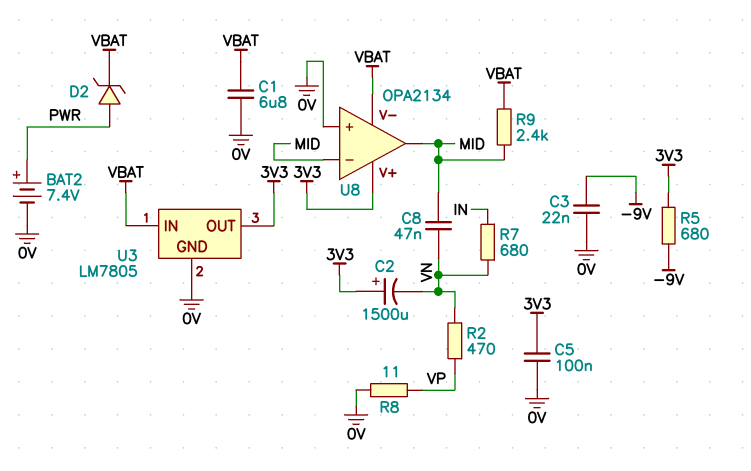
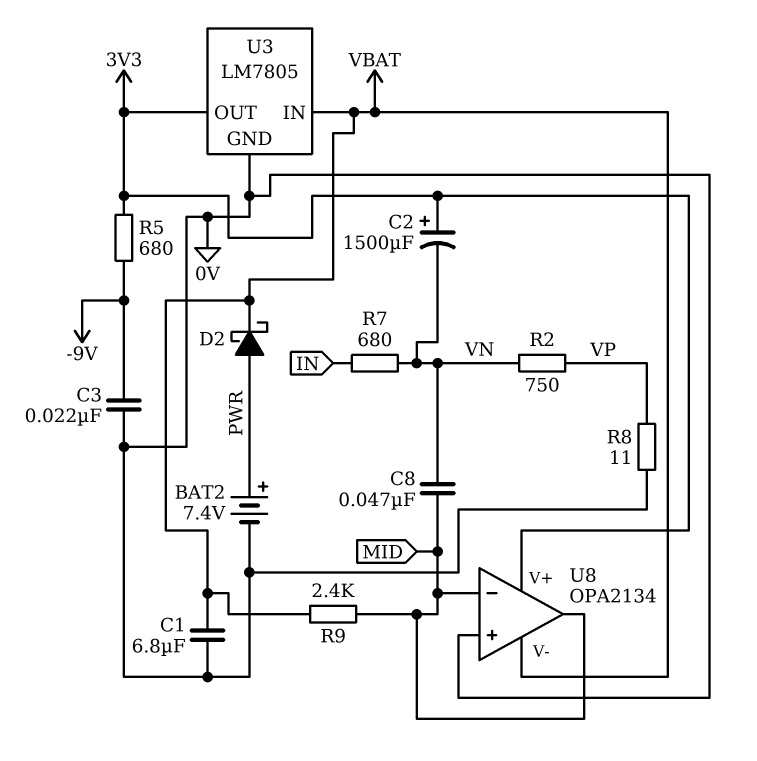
C5: 100nF (0V, 3V3) -> none
D2: zener (A PWR, K VBAT) -> schottky (A PWR, K VBAT)
R2: 470 (VN, VP) -> 750 (VN, VP)

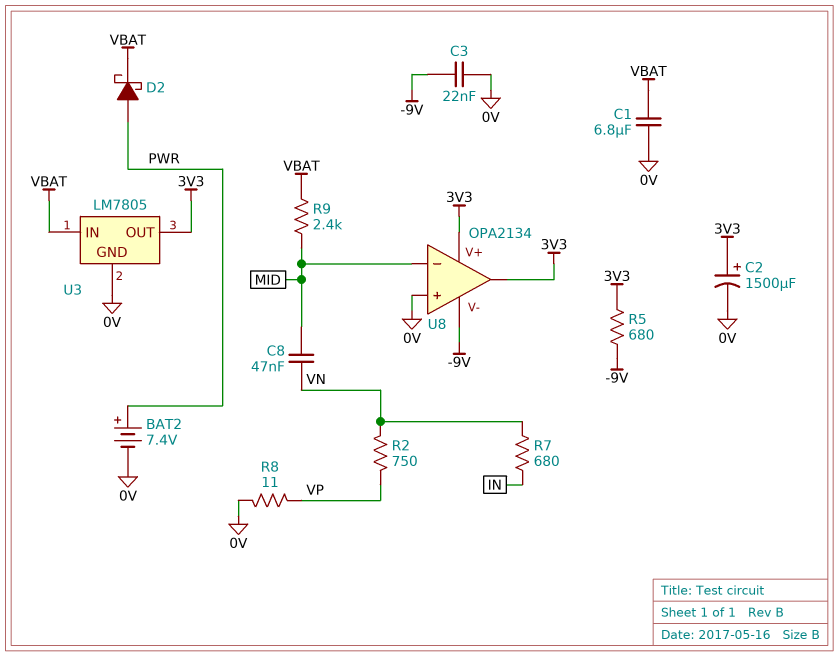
C2: 1500uF (plus 3V3, minus VN) -> 1500uF (plus 3V3, minus 0V)
U8 pin V-: VBAT -> -9V
U8 pin out: MID -> 3V3

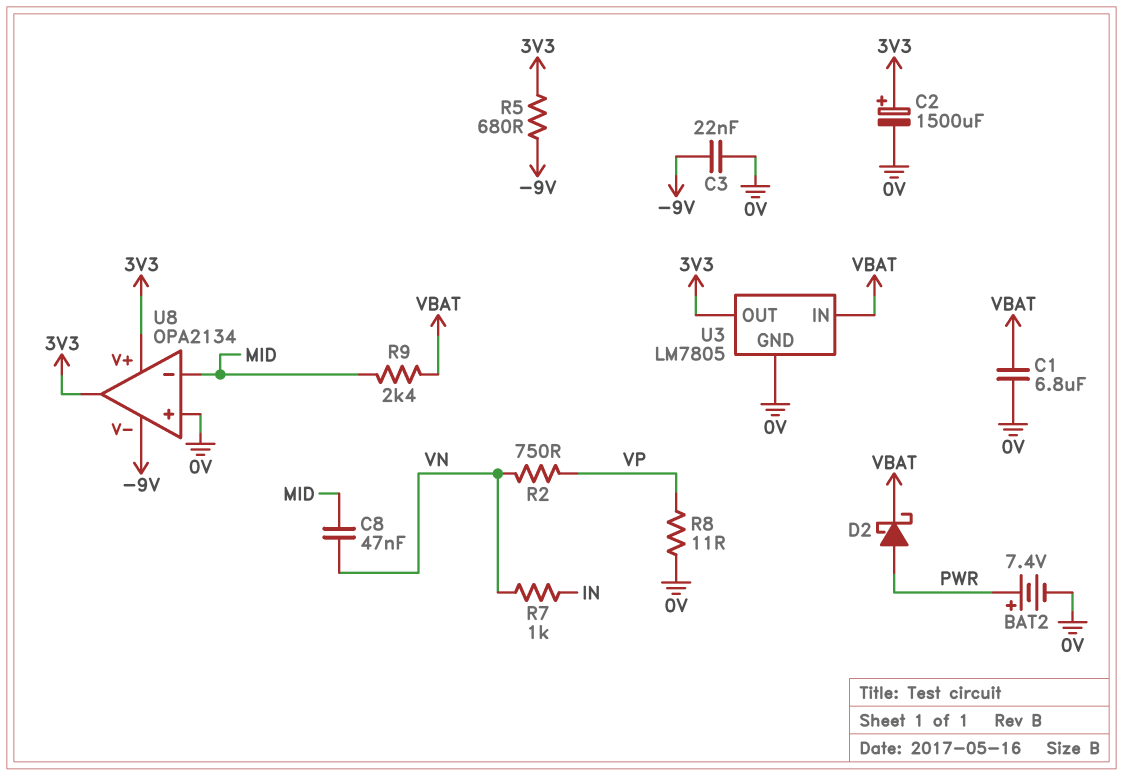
R7: 680 (IN, VN) -> 1k (IN, VN)

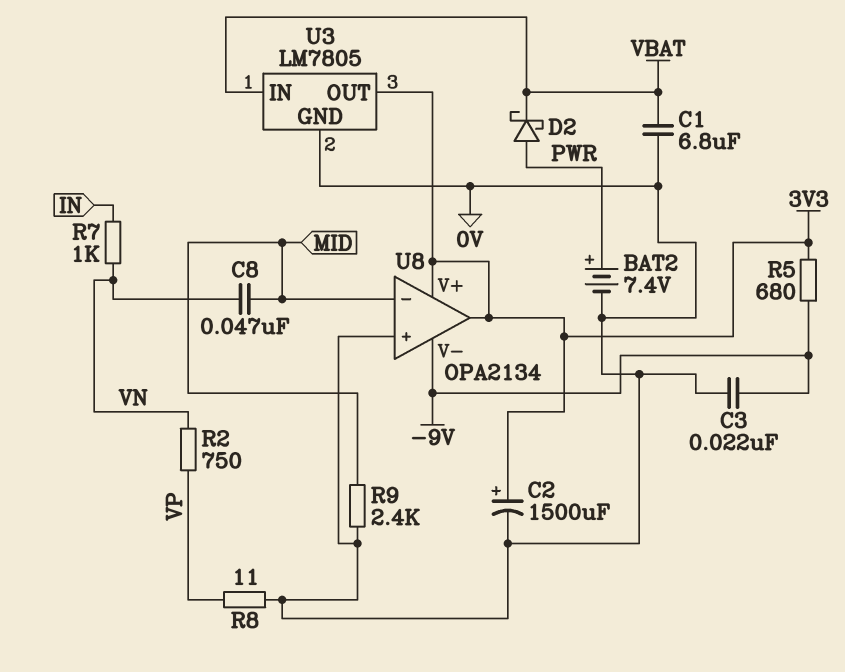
R9: 2.4k (MID, VBAT) -> 2.4k (0V, MID)

